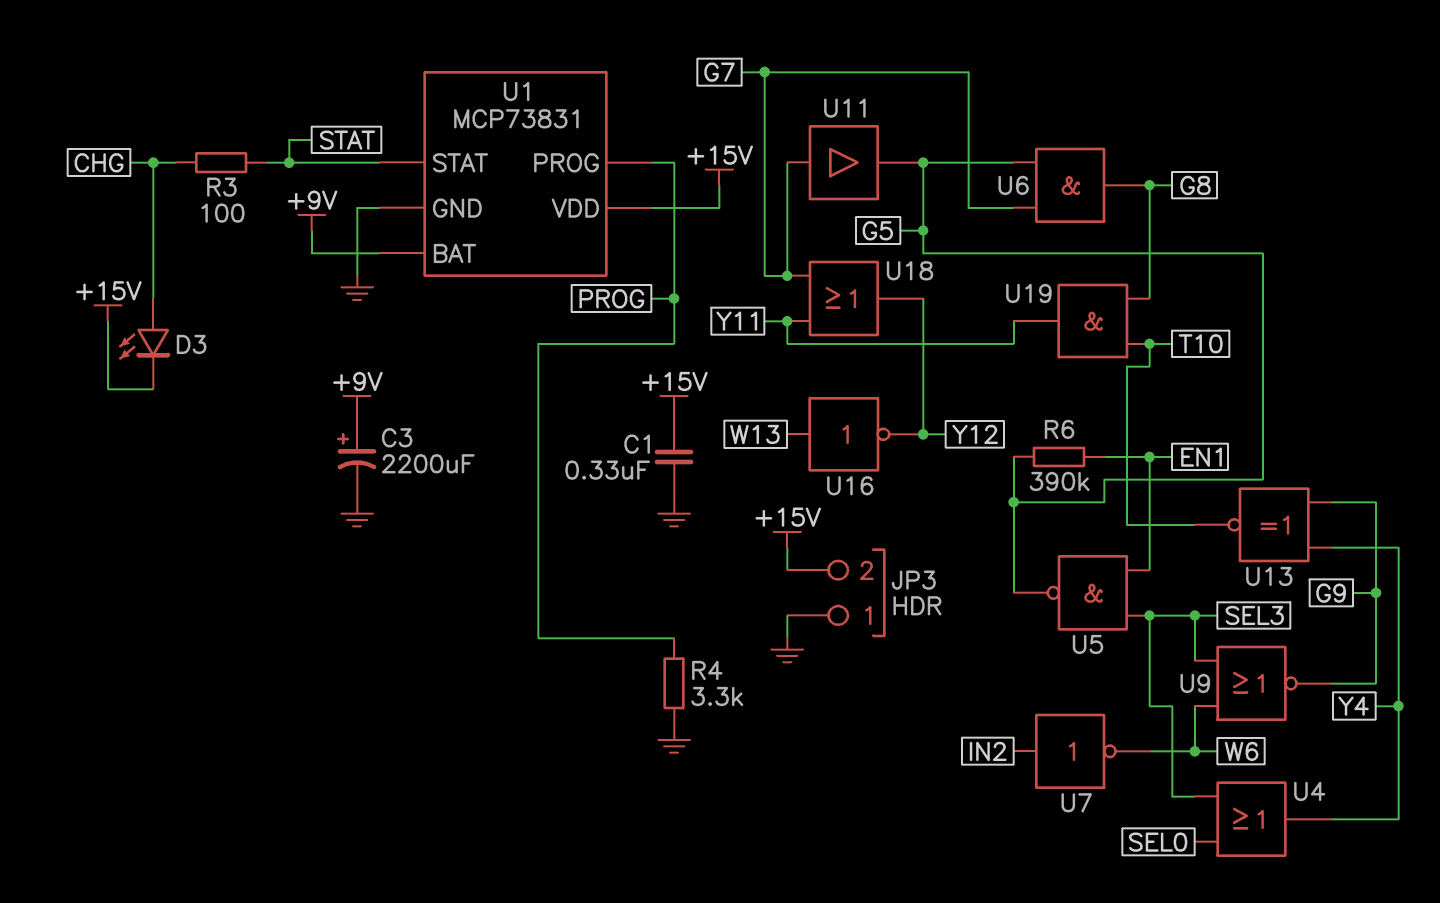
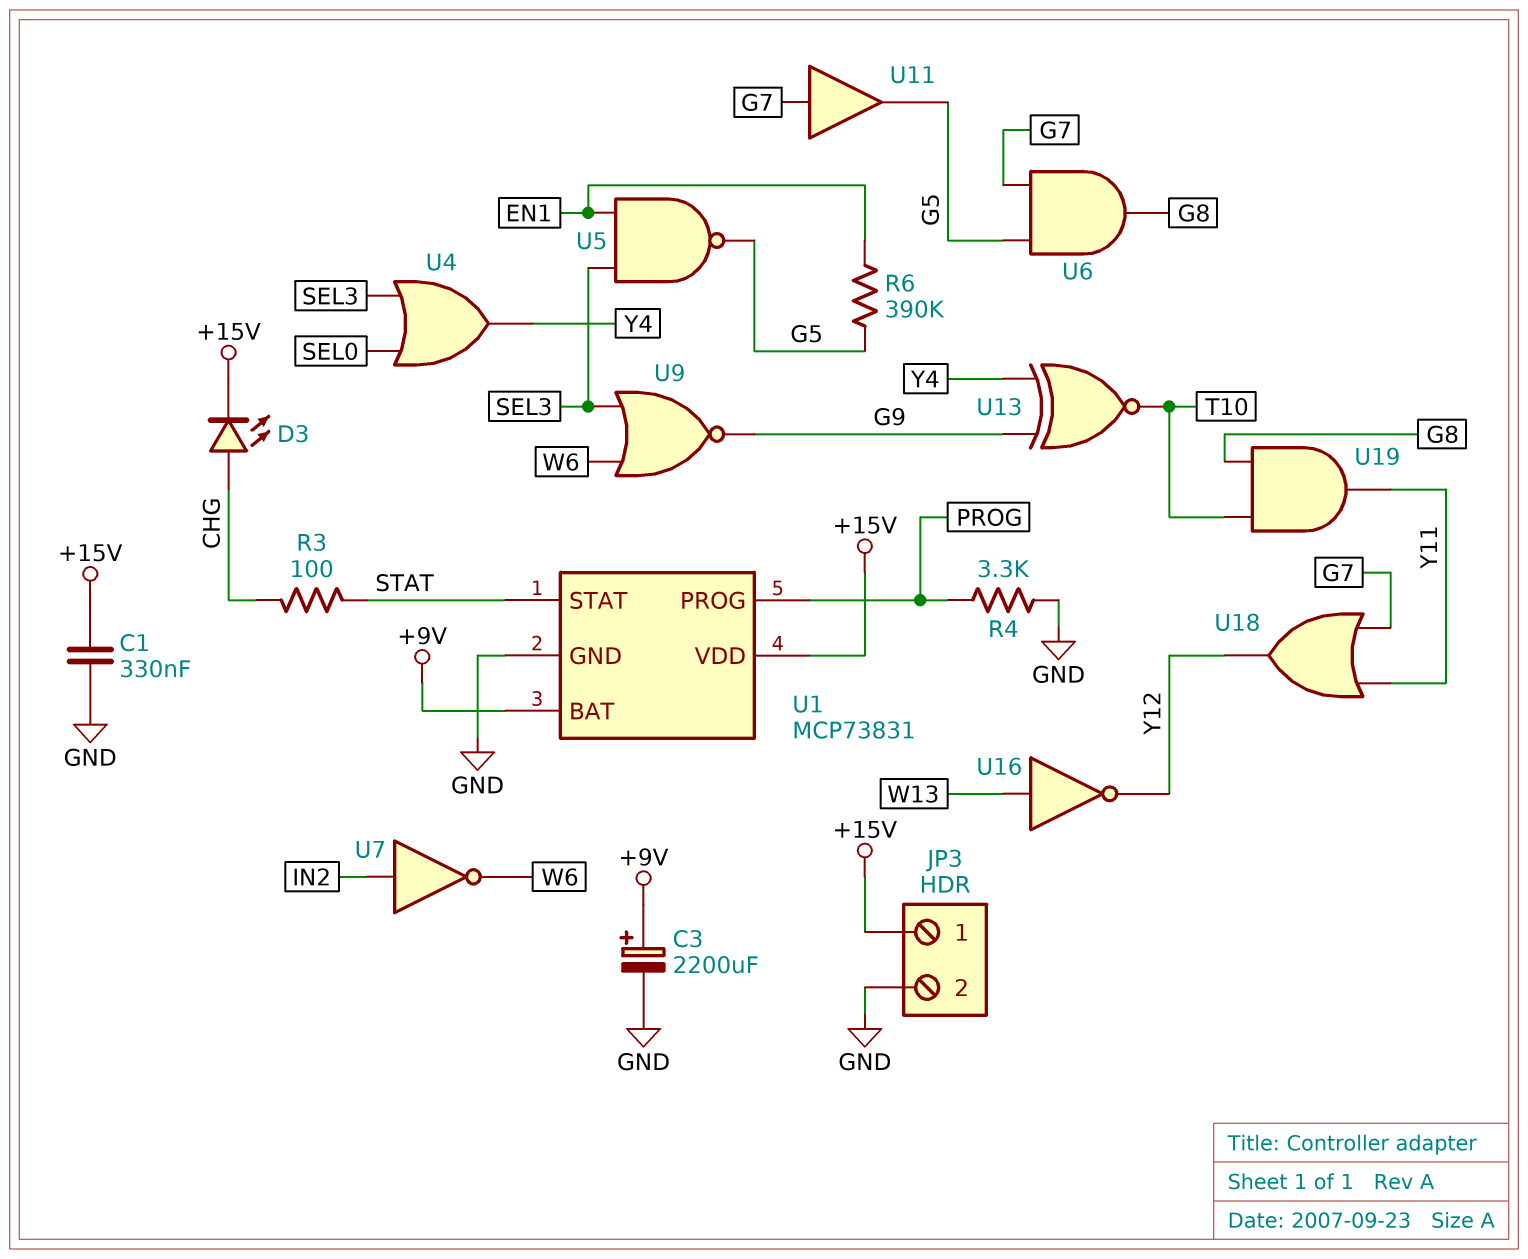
JP3 pin 1: GND -> +15V
JP3 pin 2: +15V -> GND

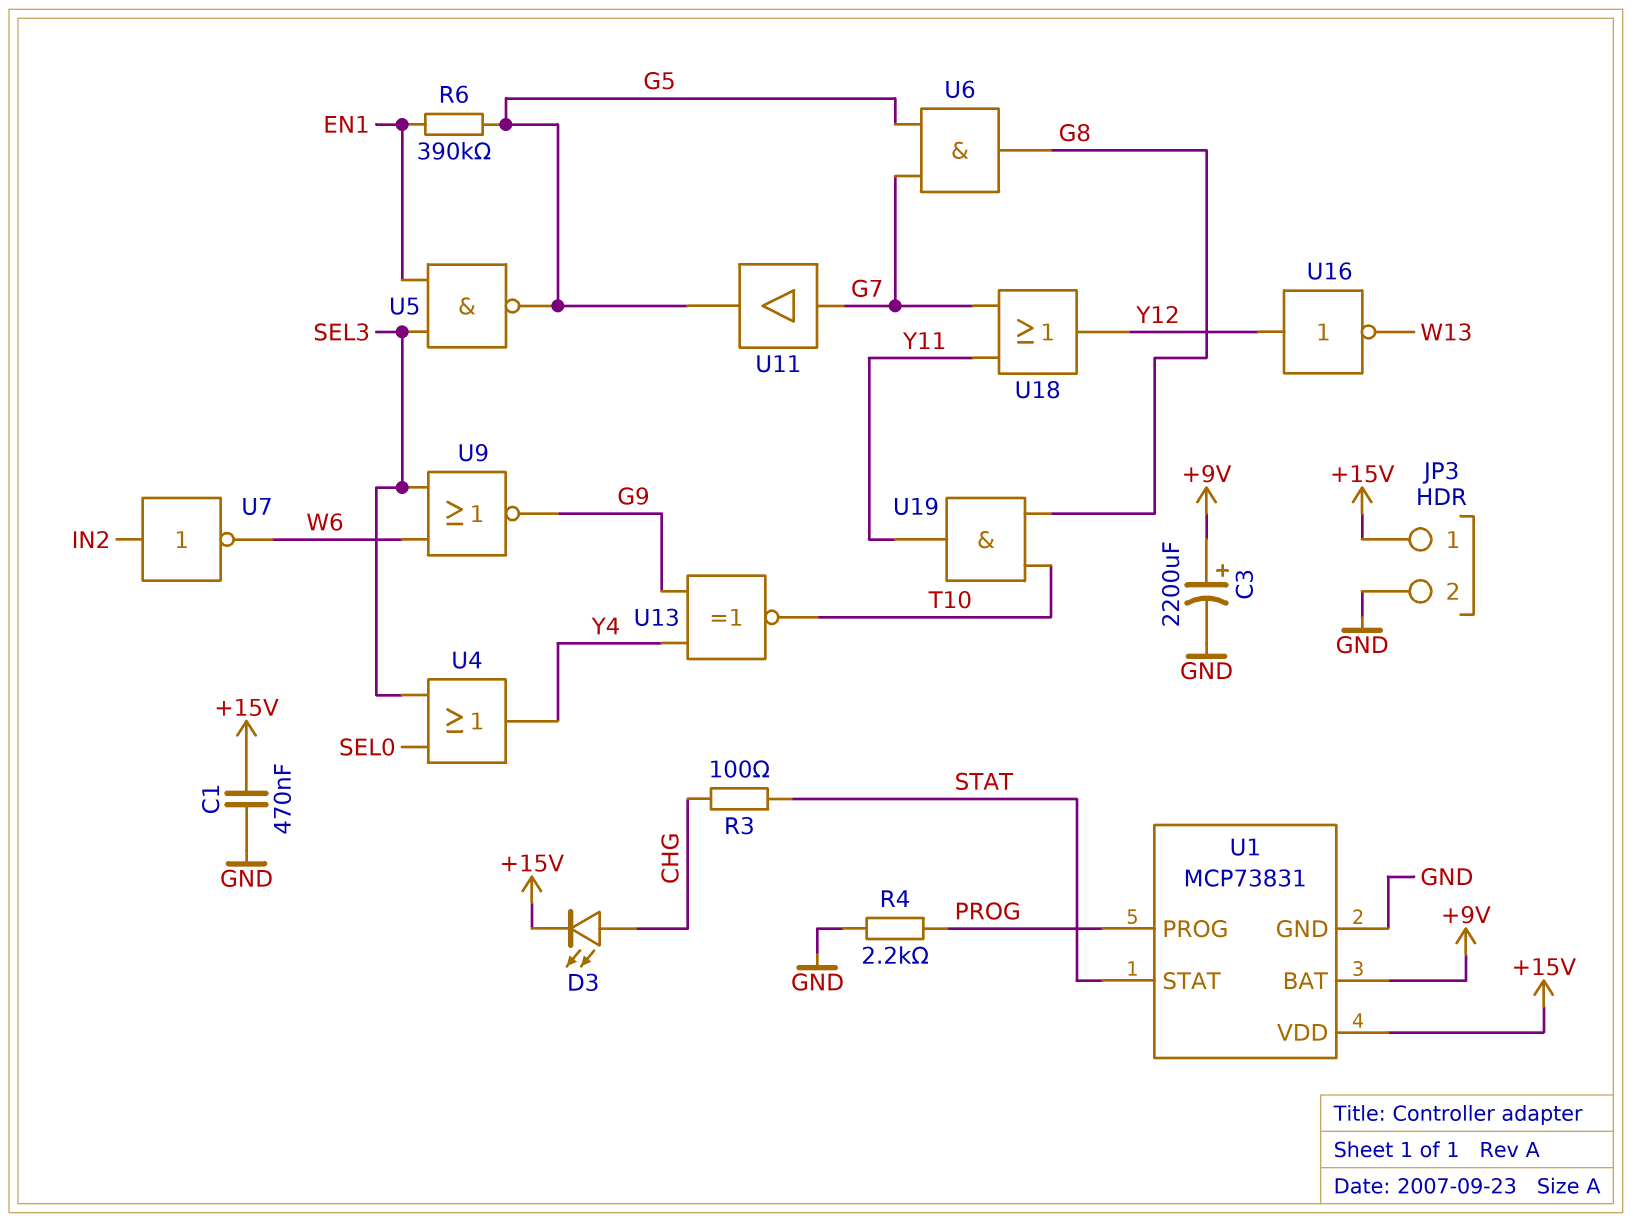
C1: 330nF (+15V, GND) -> 470nF (+15V, GND)
R4: 3.3k (GND, PROG) -> 2.2k (GND, PROG)
U16: NOT (in W13, out Y12) -> NOT (in Y12, out W13)

